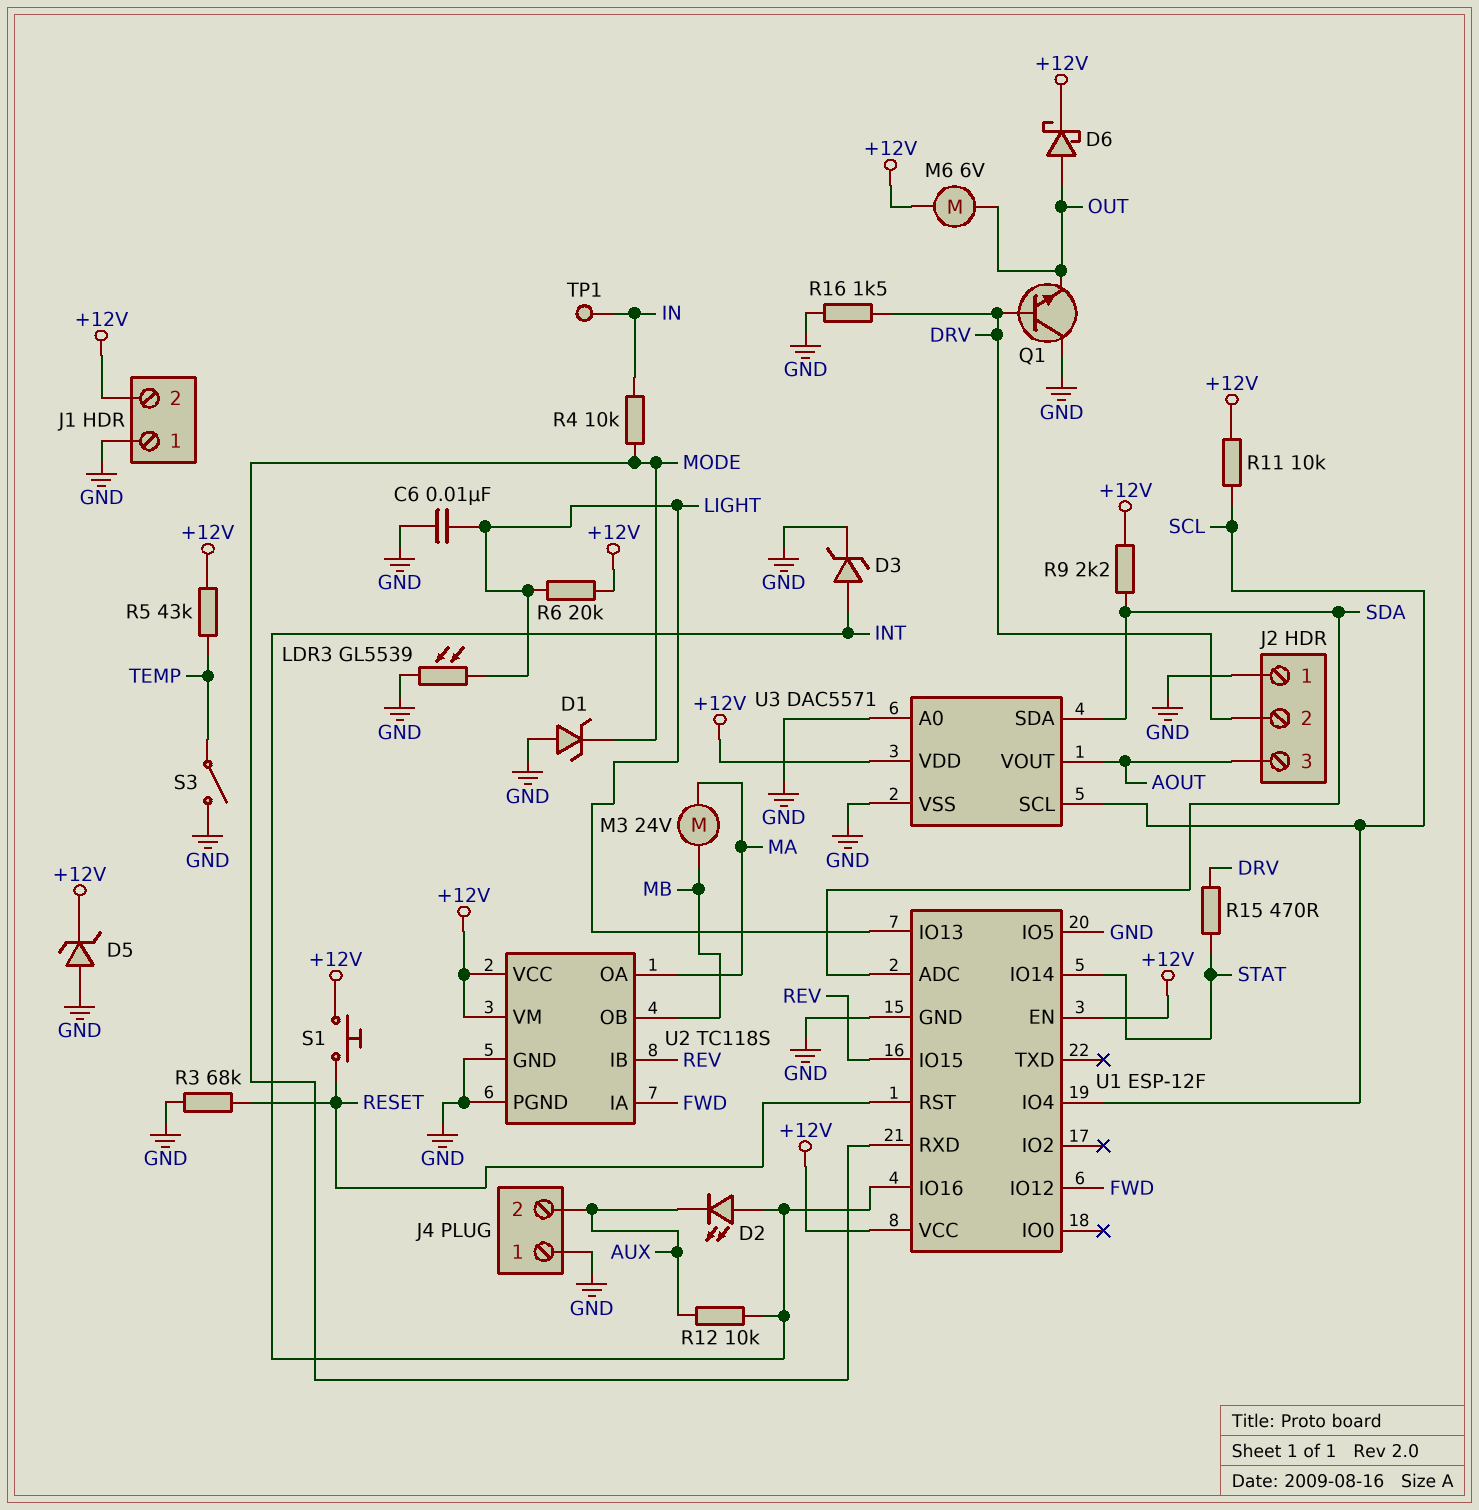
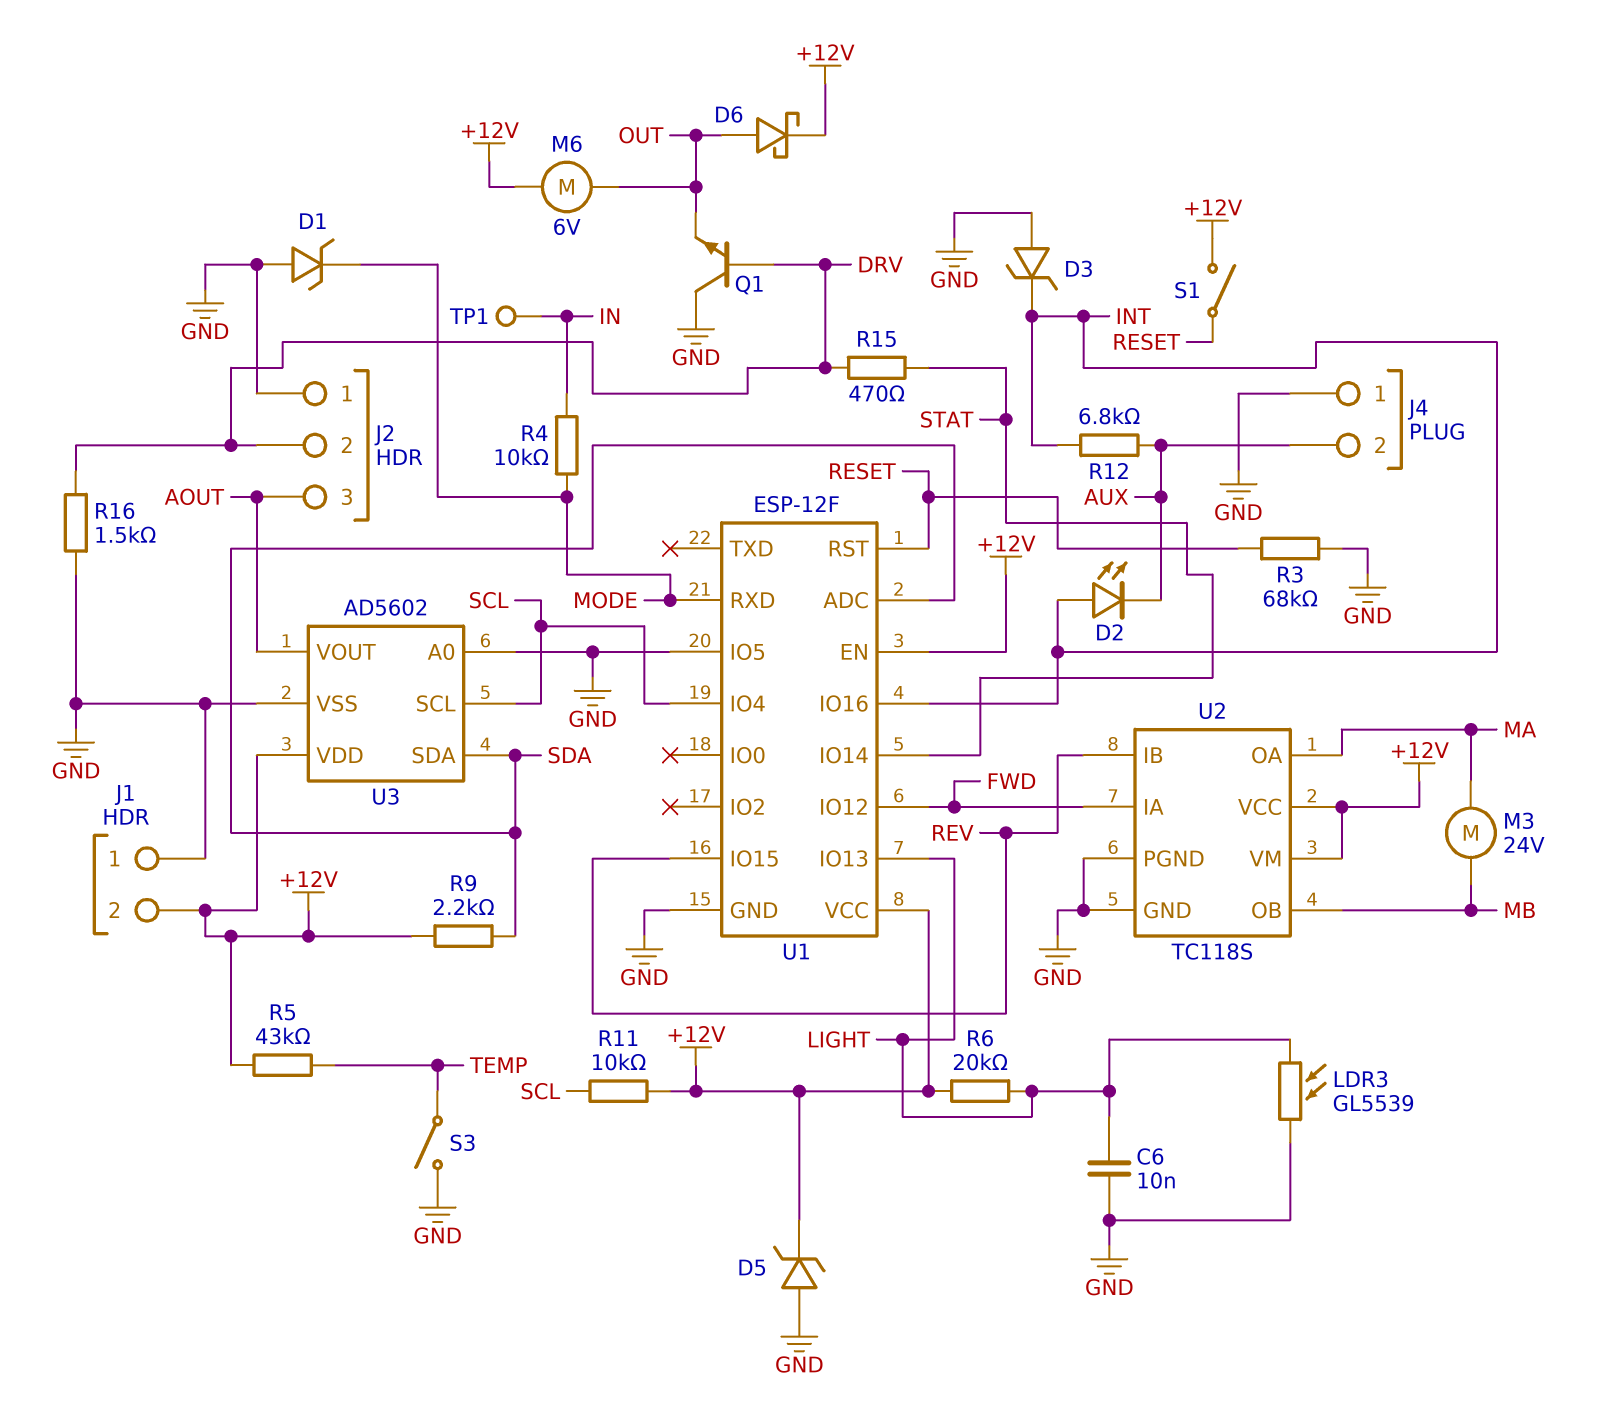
D3: zener (A INT, K GND) -> zener (A GND, K INT)
R12: 10k (AUX, INT) -> 6.8k (AUX, INT)
S1: button (+12V, RESET) -> switch (+12V, RESET)
U3: DAC5571 -> AD5602

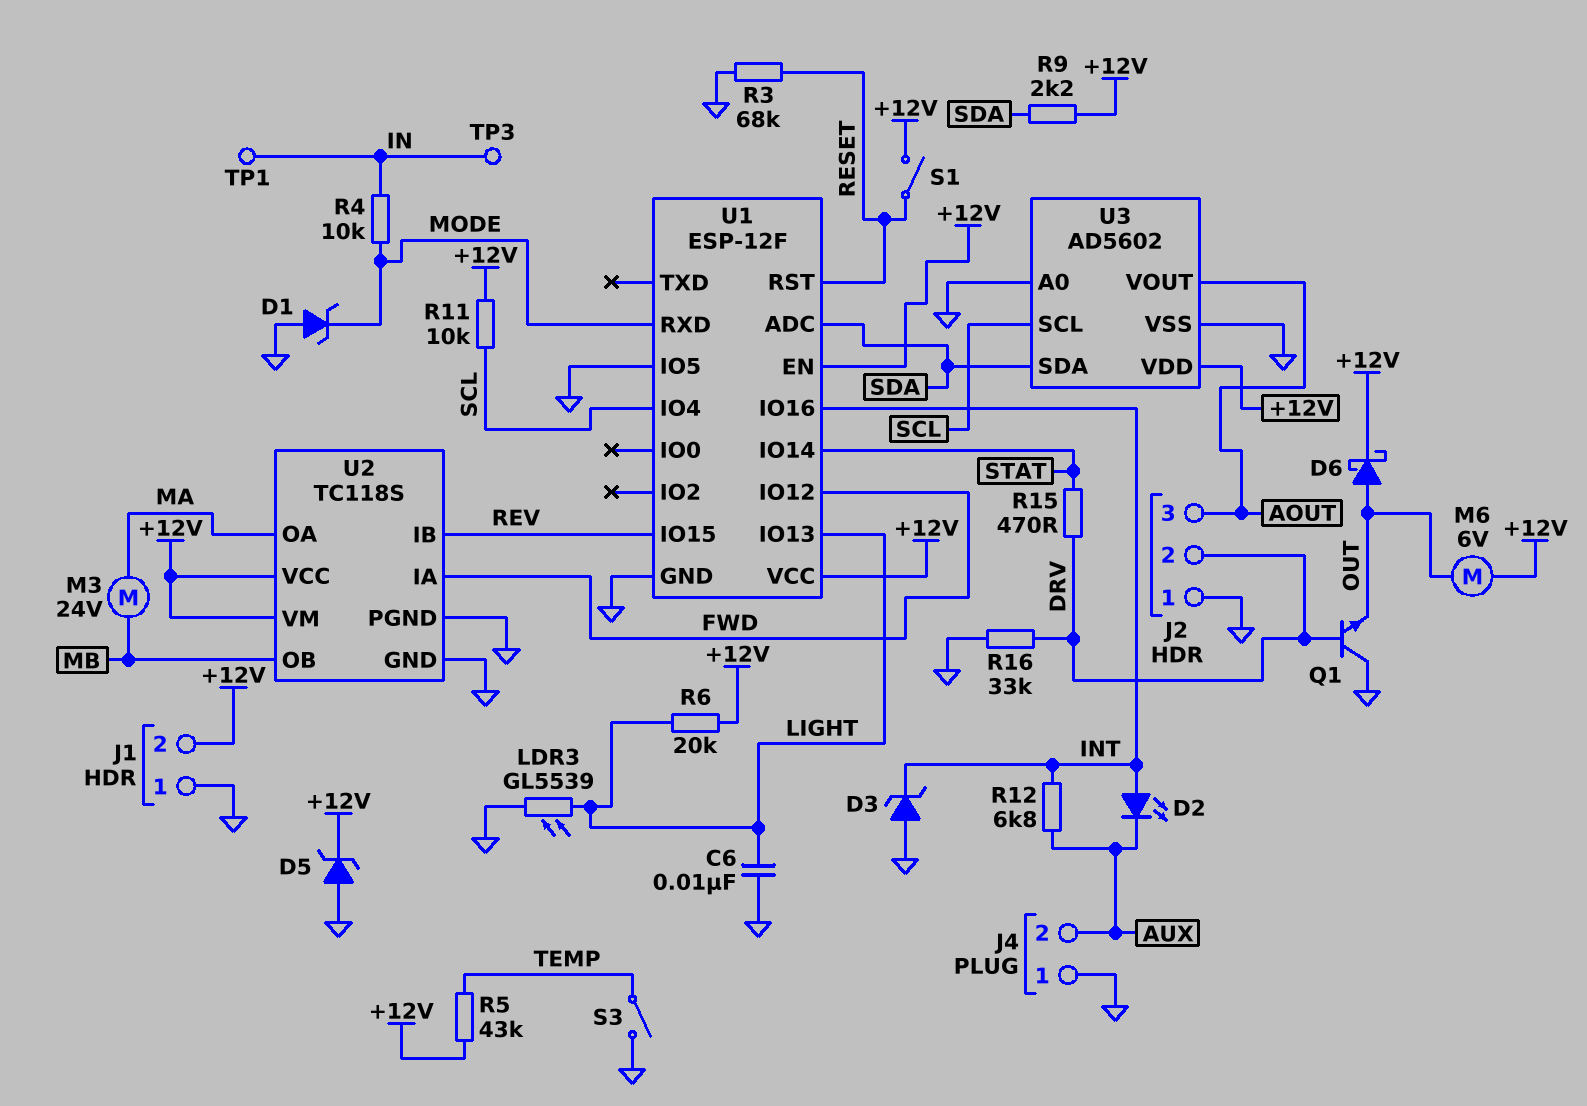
R16: 1.5k (DRV, GND) -> 33k (DRV, GND)
TP3: none -> test point (IN)

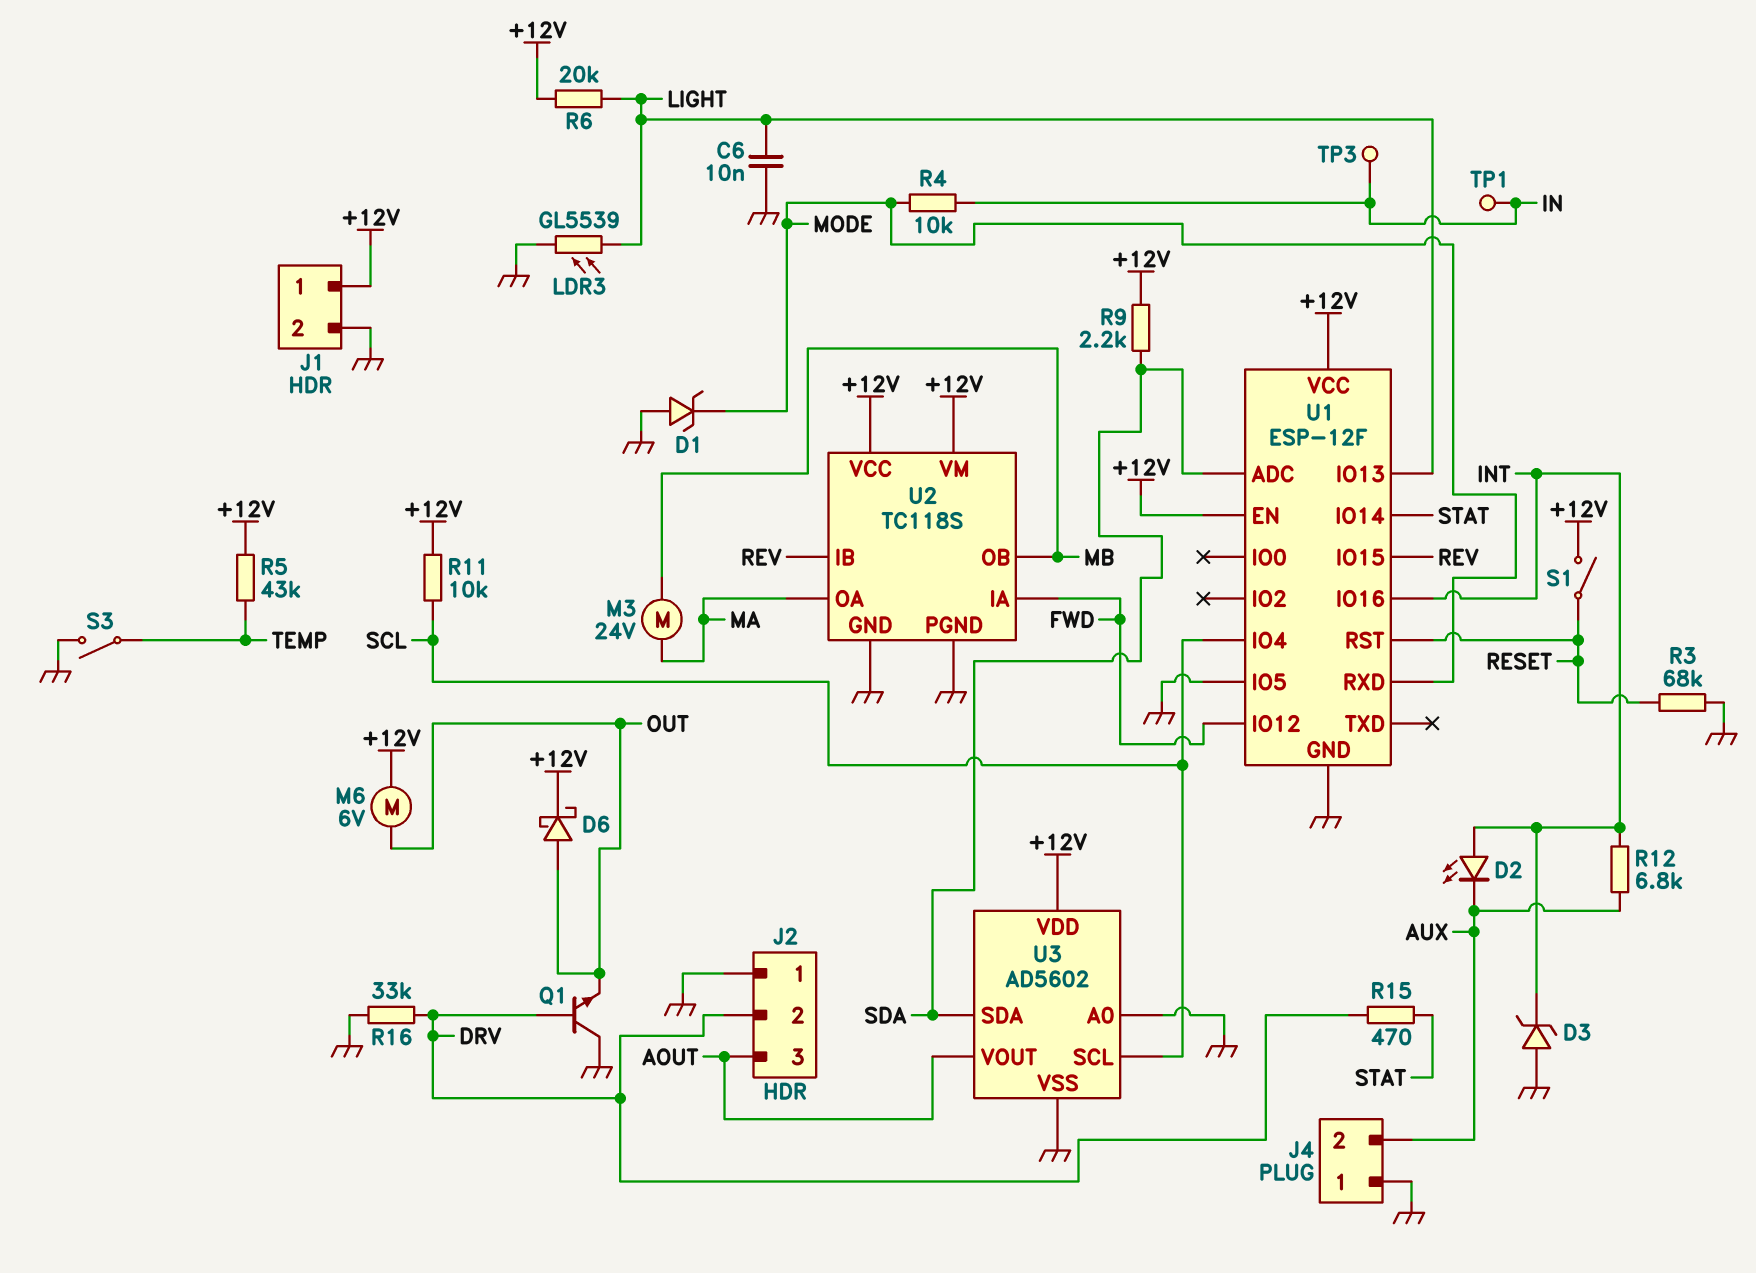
D5: zener (A GND, K +12V) -> none
J1 pin 1: GND -> +12V
J1 pin 2: +12V -> GND

